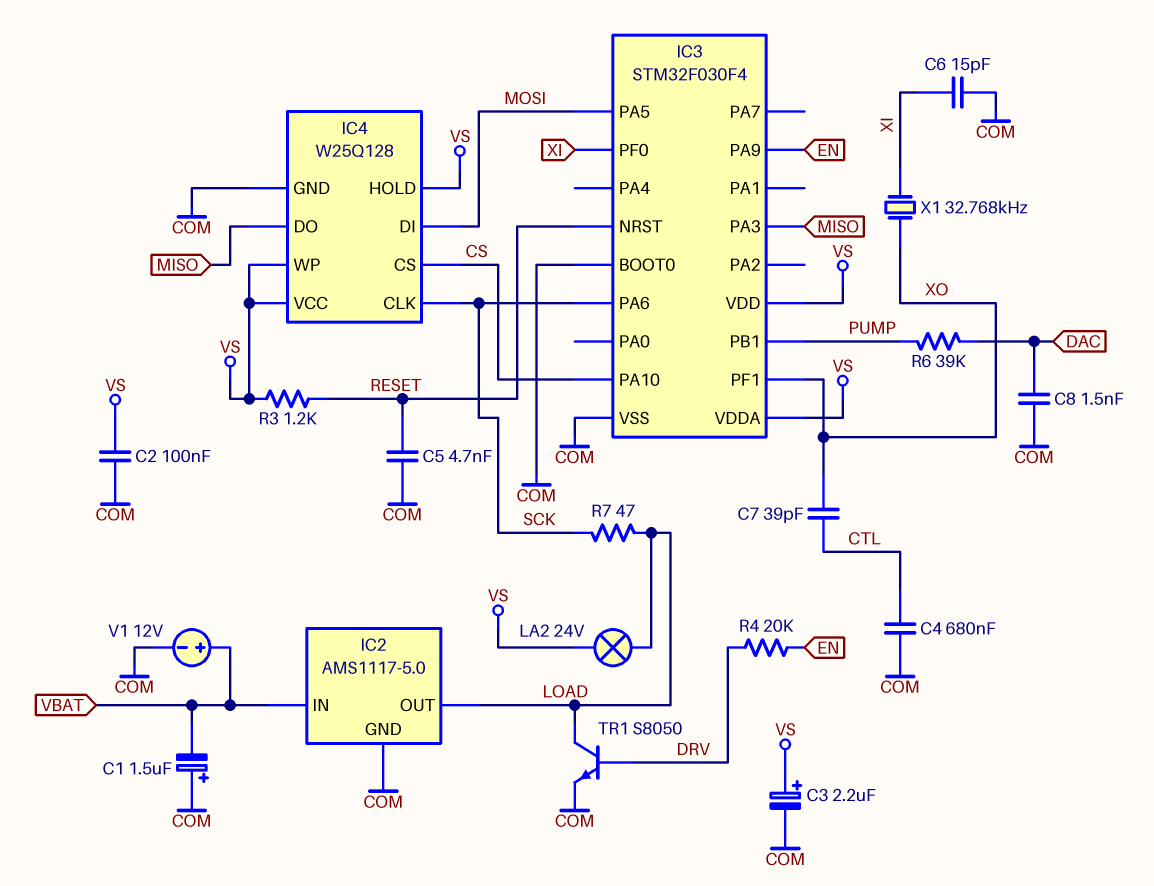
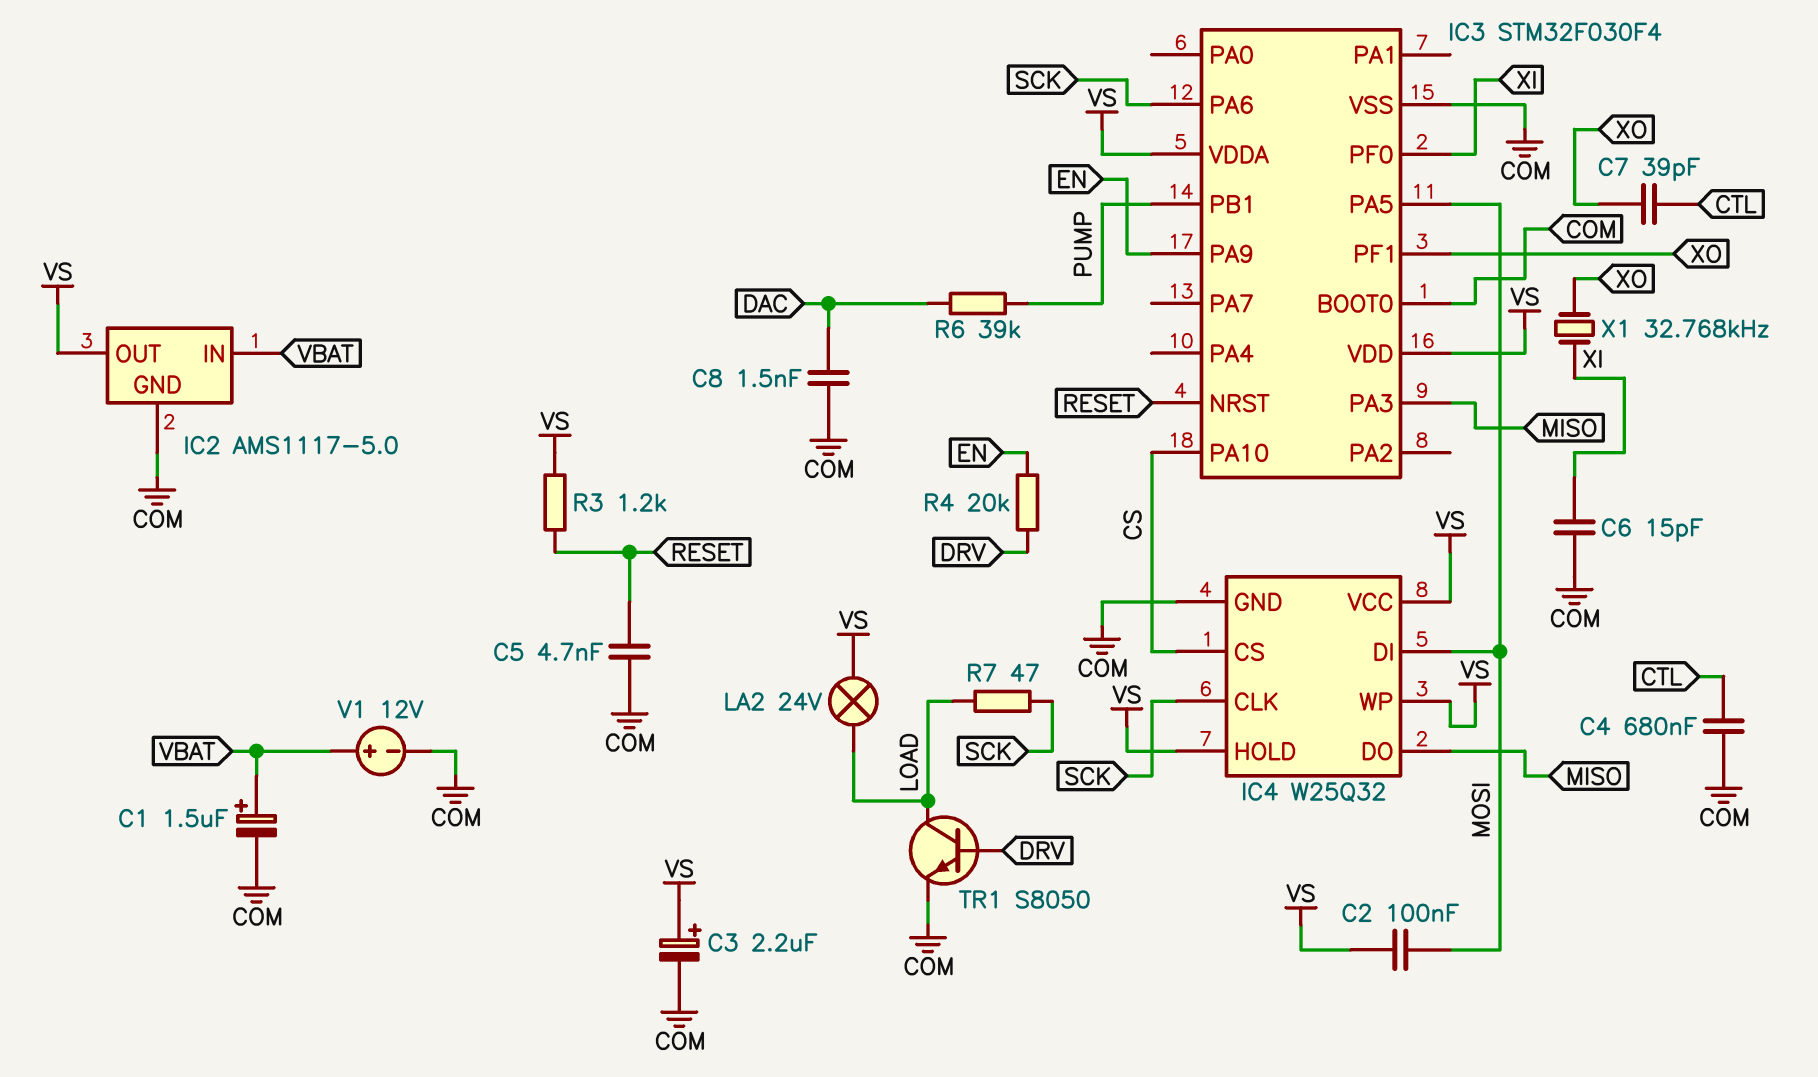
C1: 1.5uF (plus COM, minus VBAT) -> 1.5uF (plus VBAT, minus COM)
C2: 100nF (COM, VS) -> 100nF (MOSI, VS)
IC2 pin OUT: LOAD -> VS
IC4: W25Q128 -> W25Q32

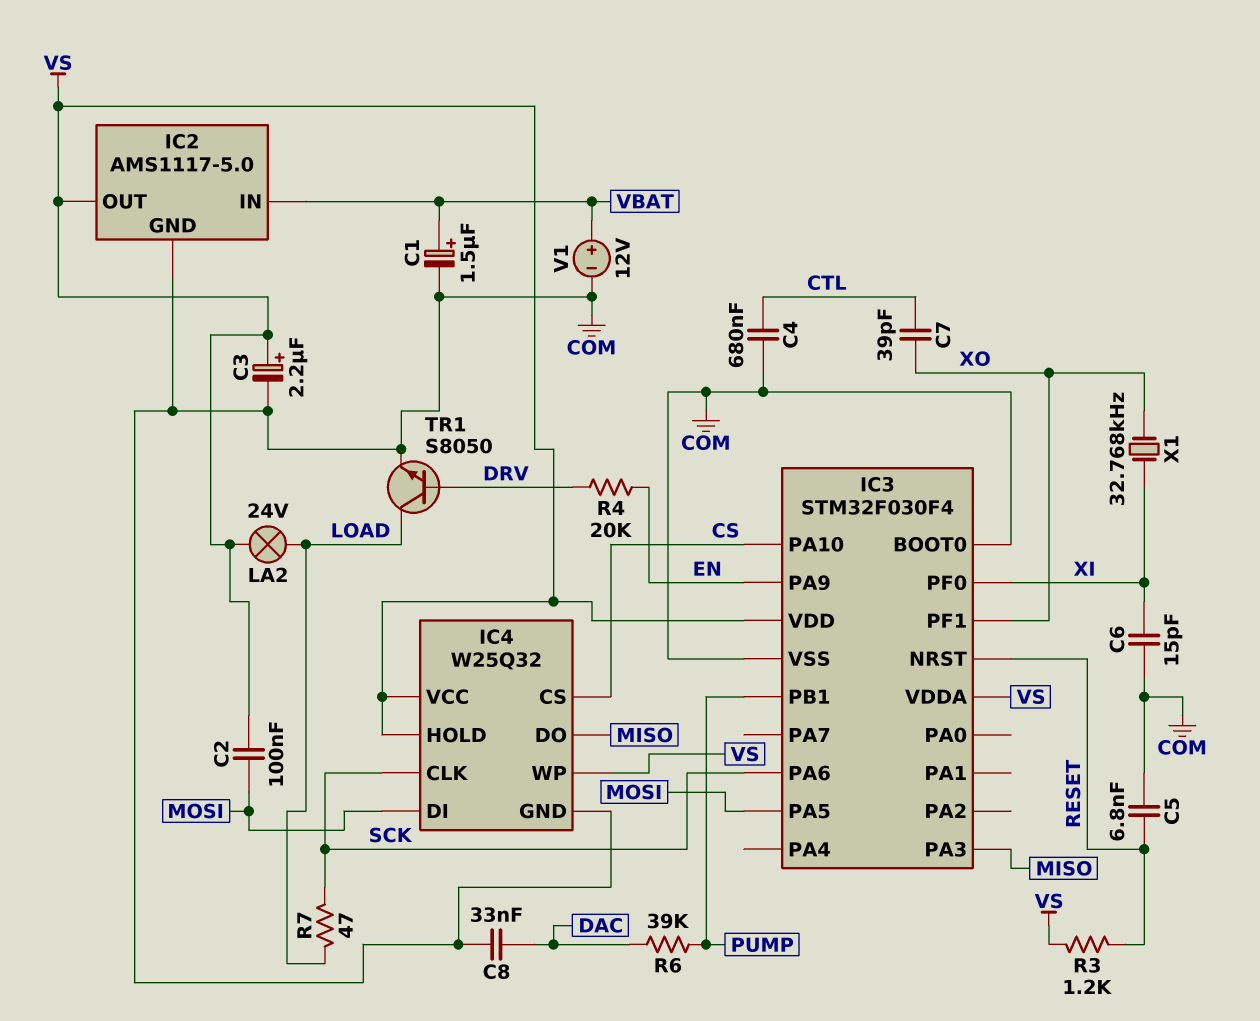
C5: 4.7nF (COM, RESET) -> 6.8nF (COM, RESET)
C8: 1.5nF (COM, DAC) -> 33nF (COM, DAC)

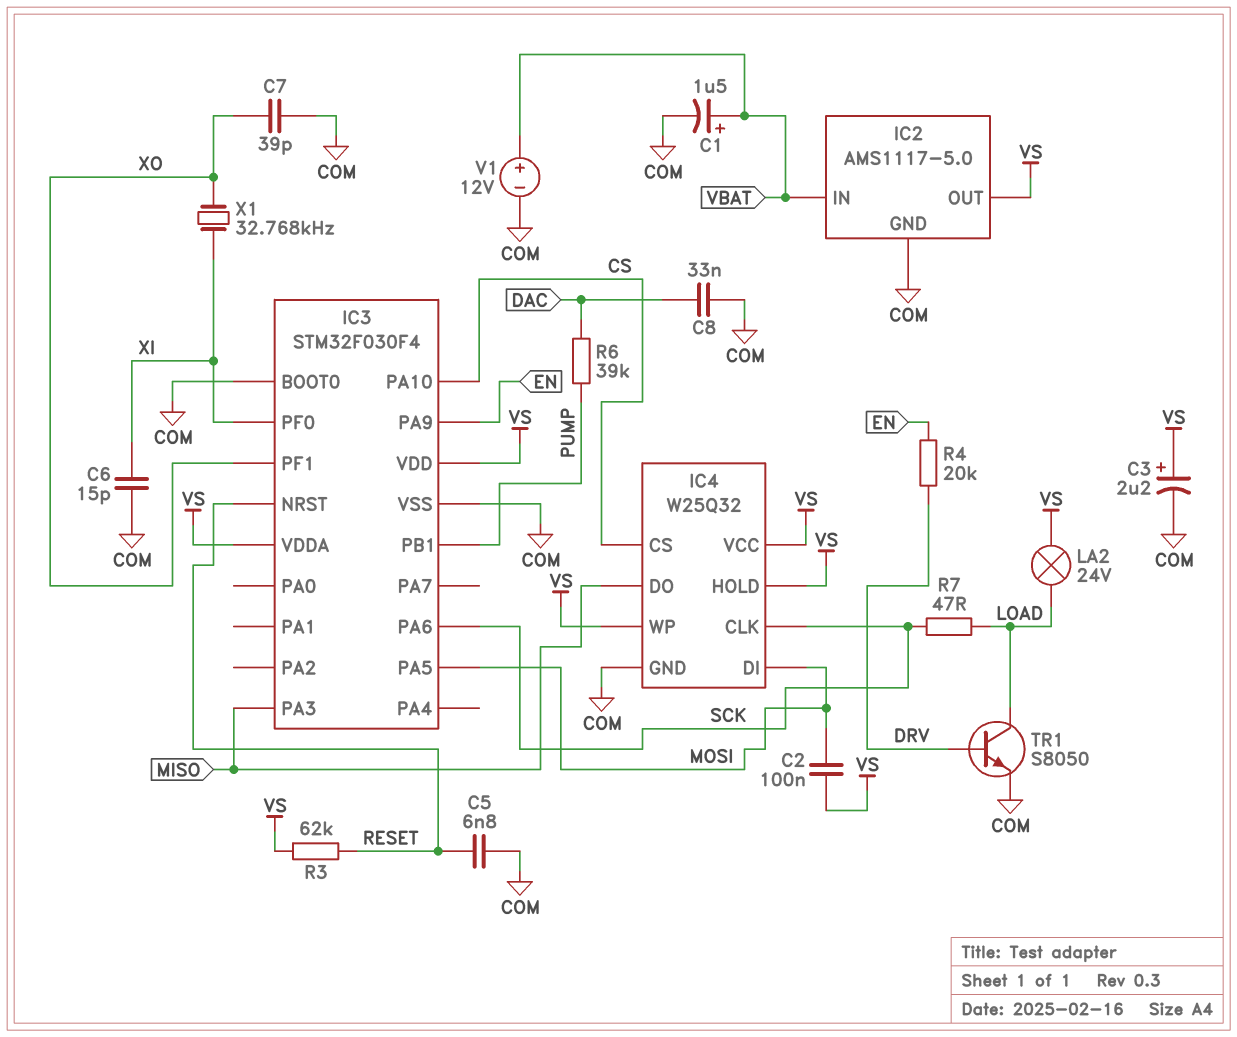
C4: 680nF (COM, CTL) -> none
C7: 39pF (CTL, XO) -> 39pF (COM, XO)
R3: 1.2k (RESET, VS) -> 62k (RESET, VS)

